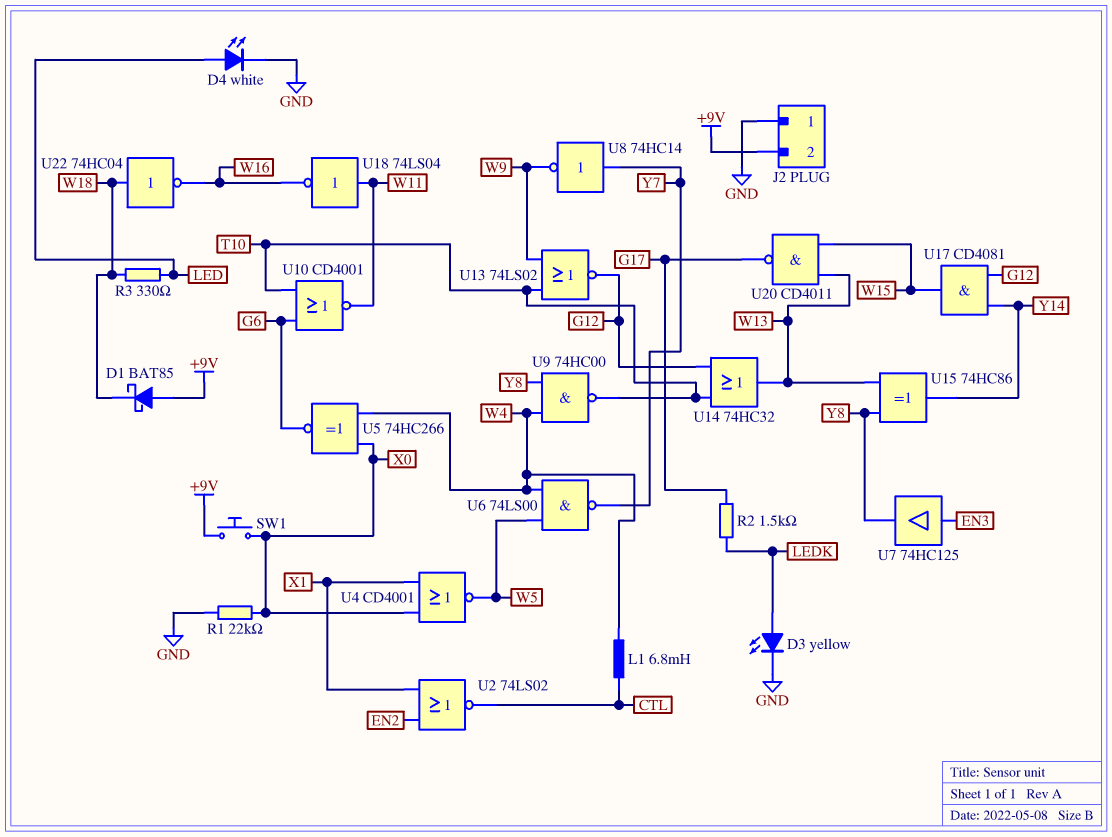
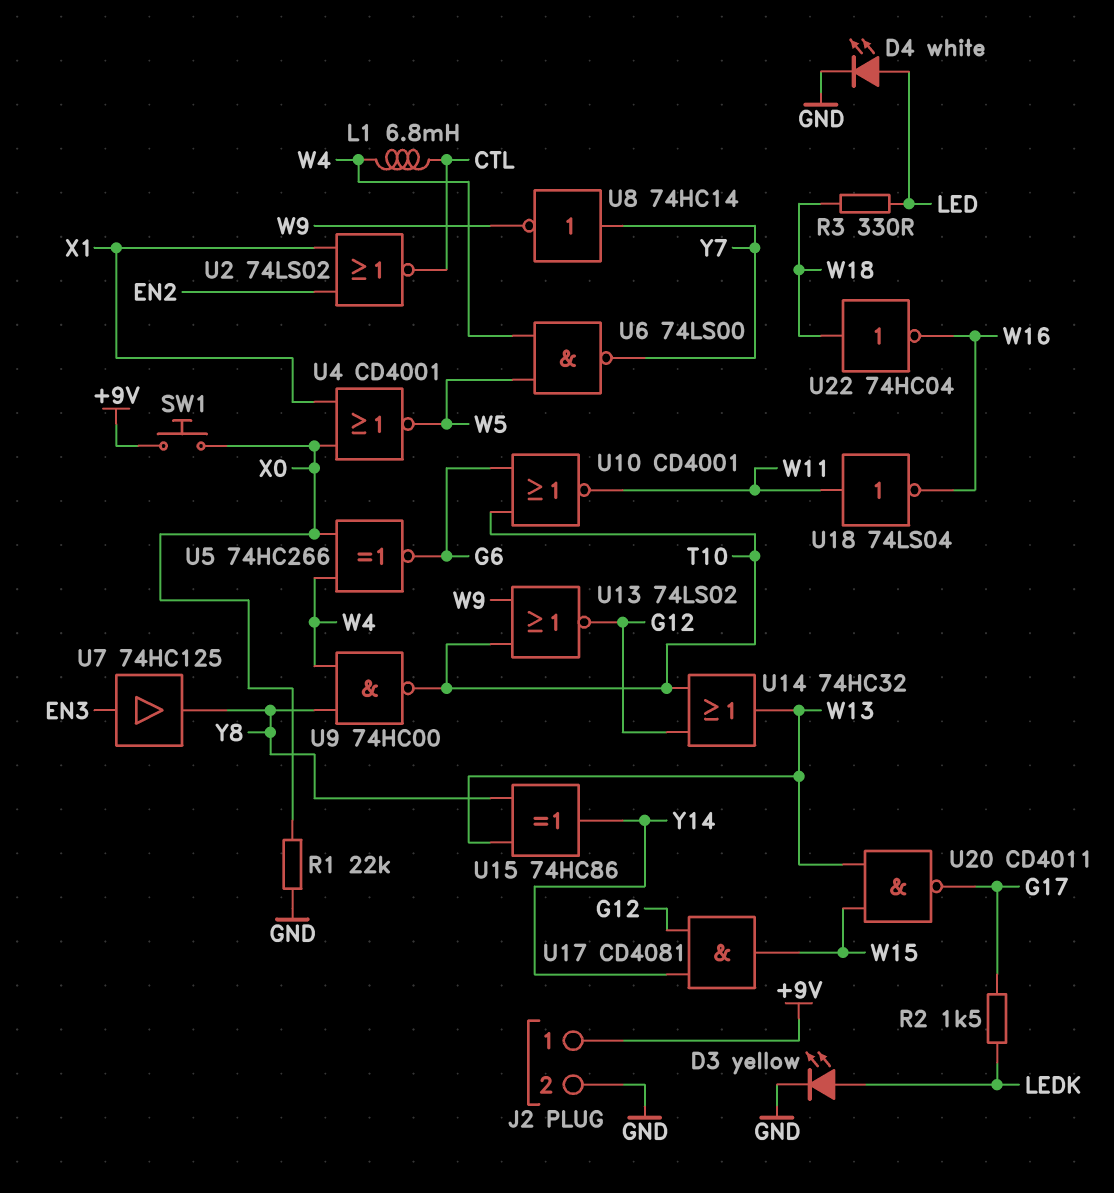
D1: schottky BAT85 (A +9V, K W18) -> none
J2 pin 1: GND -> +9V
J2 pin 2: +9V -> GND

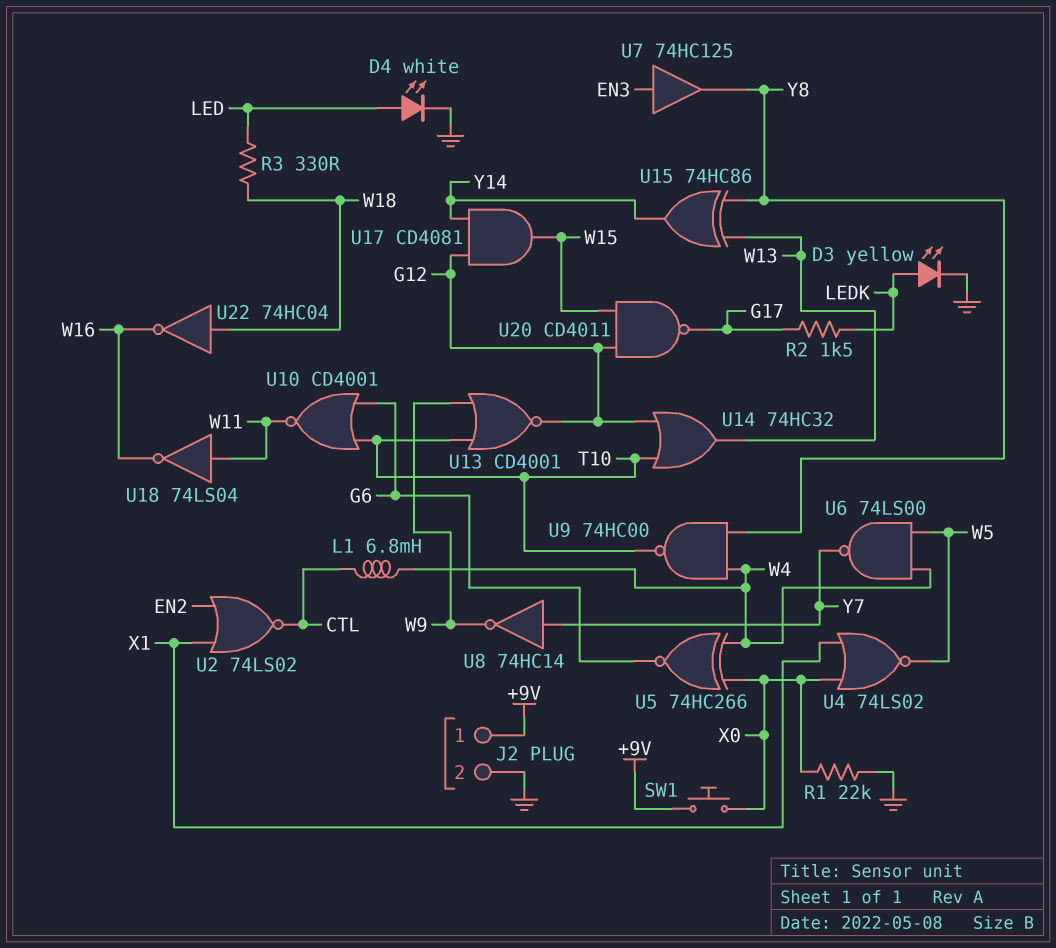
U4: NOR CD4001 (in X0, in X1, out W5) -> NOR 74LS02 (in X0, in X1, out W5)
U13: NOR 74LS02 (in T10, in W9, out G12) -> NOR CD4001 (in T10, in W9, out G12)
U20: NAND CD4011 (in W13, in W15, out G17) -> NAND CD4011 (in G12, in W15, out G17)

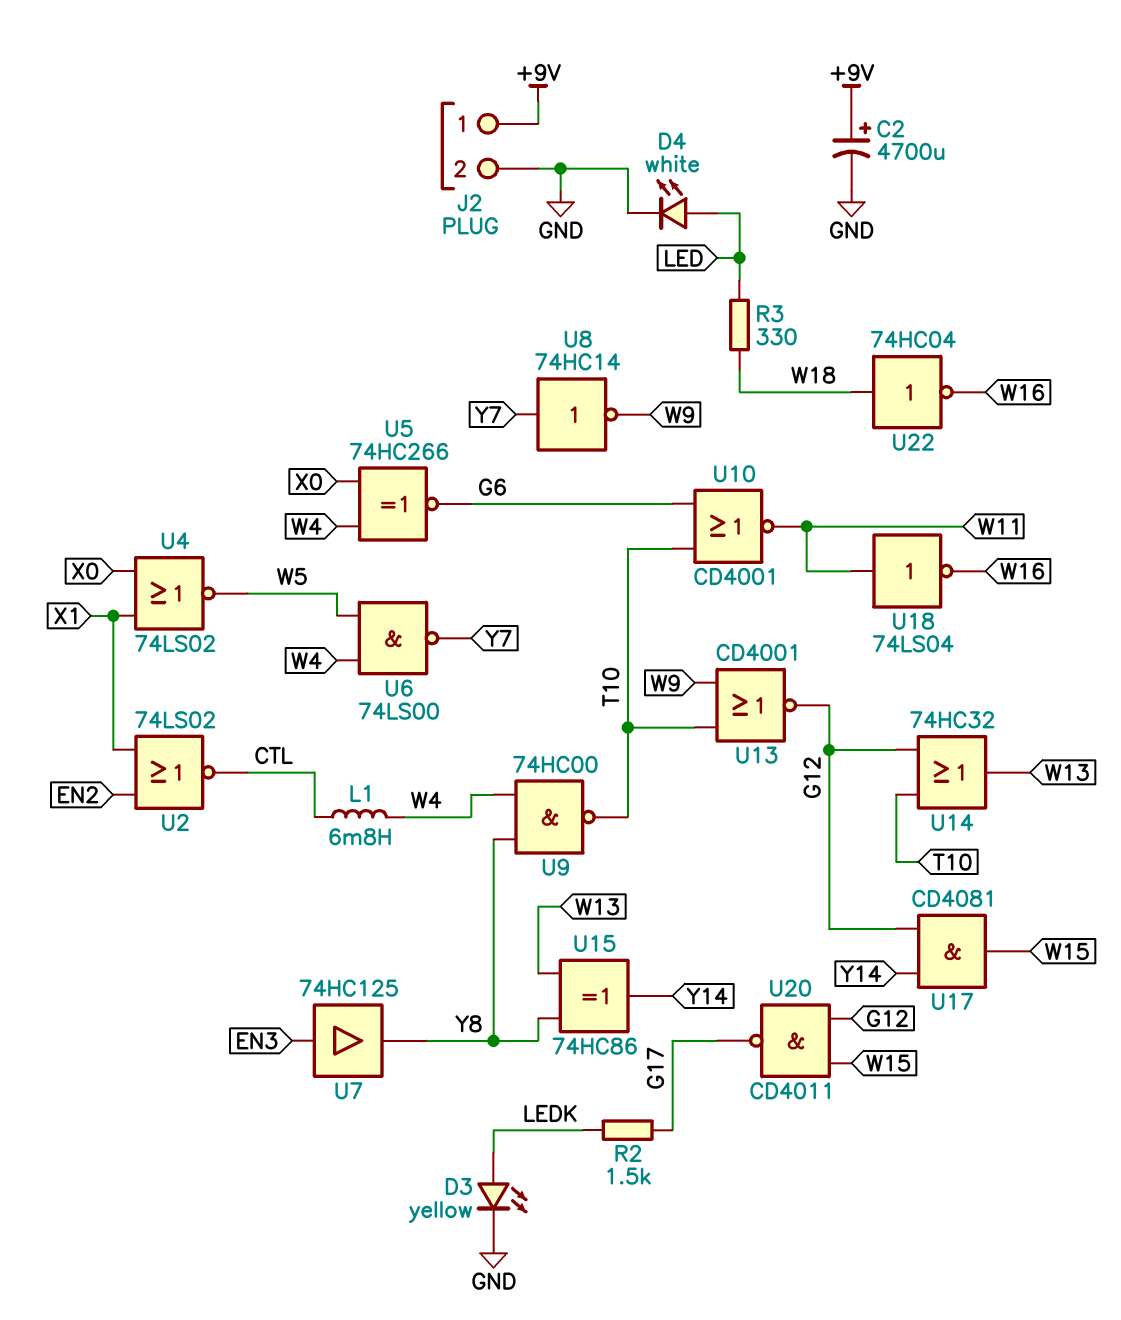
C2: none -> 4700uF (plus +9V, minus GND)
R1: 22k (GND, X0) -> none
SW1: button (+9V, X0) -> none

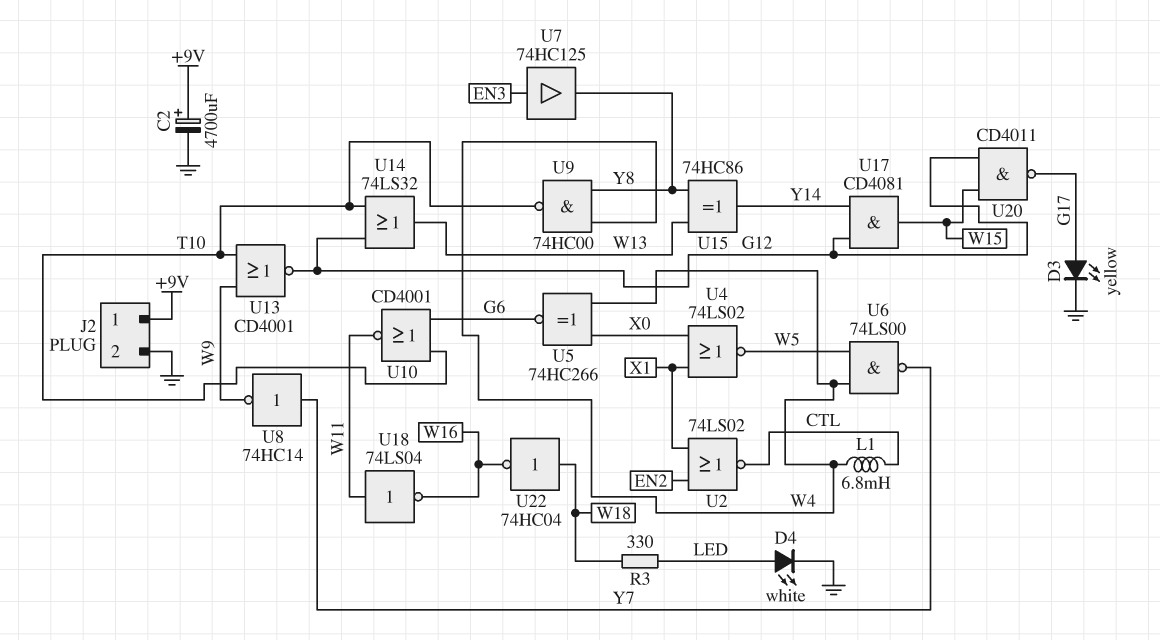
D3: LED yellow (A LEDK, K GND) -> LED yellow (A G17, K GND)
R2: 1.5k (G17, LEDK) -> none
U14: OR 74HC32 (in G12, in T10, out W13) -> OR 74LS32 (in G12, in T10, out W13)

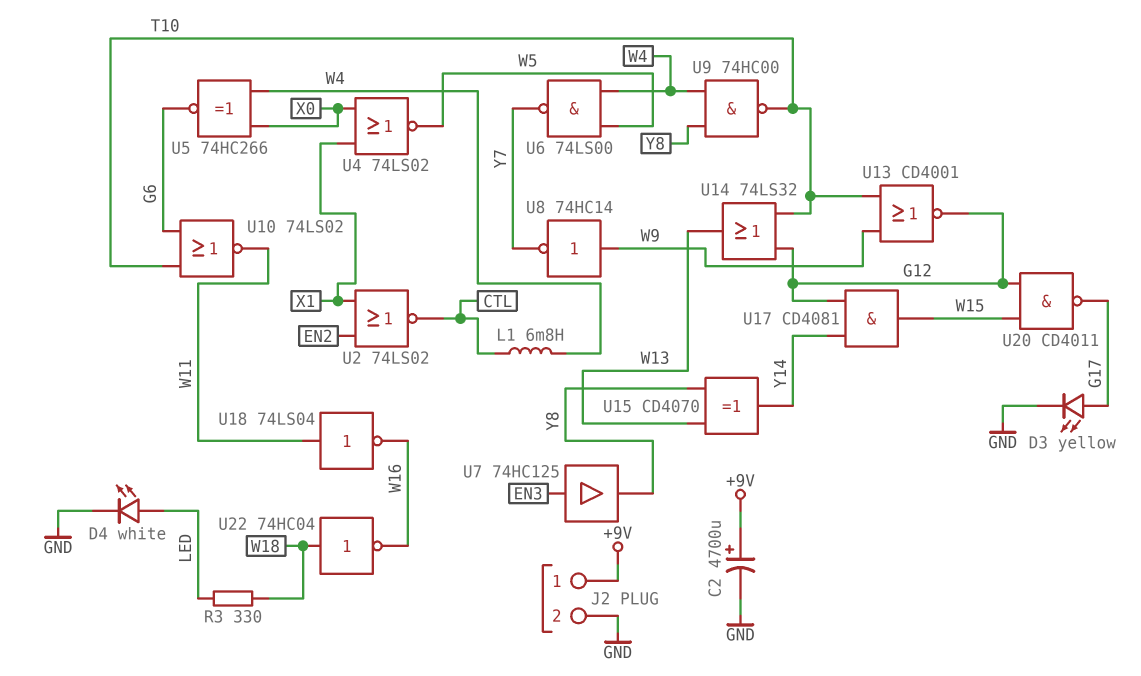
U8: NOT 74HC14 (in Y7, out W9) -> NOT 74HC14 (in W9, out Y7)
U10: NOR CD4001 (in G6, in T10, out W11) -> NOR 74LS02 (in G6, in T10, out W11)
U15: XOR 74HC86 (in W13, in Y8, out Y14) -> XOR CD4070 (in W13, in Y8, out Y14)

